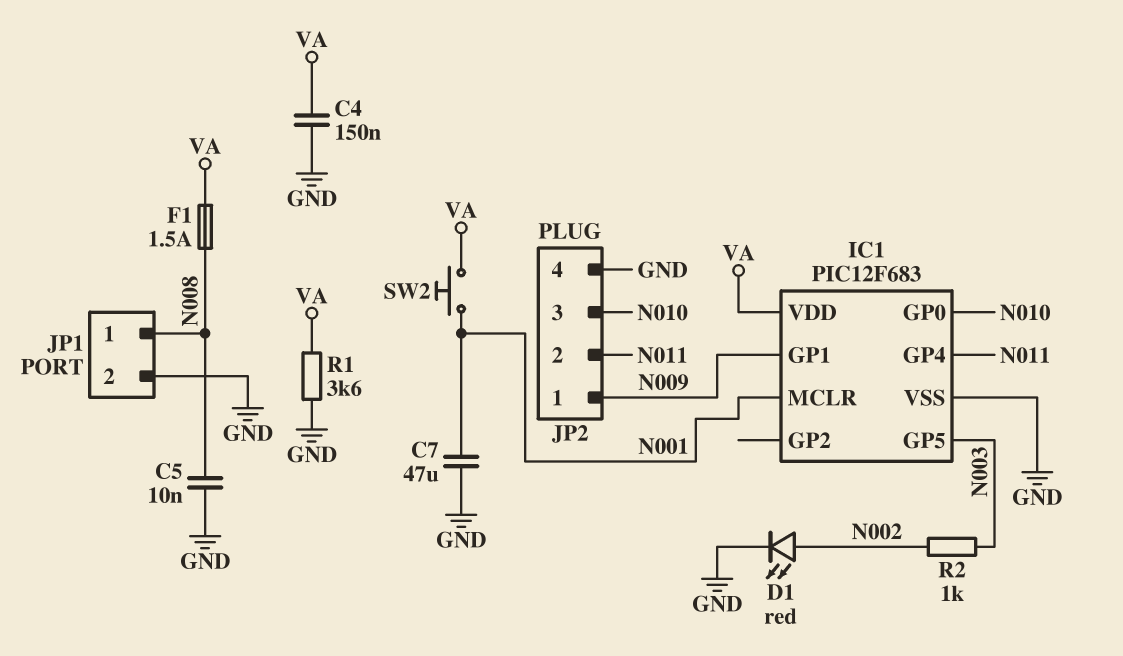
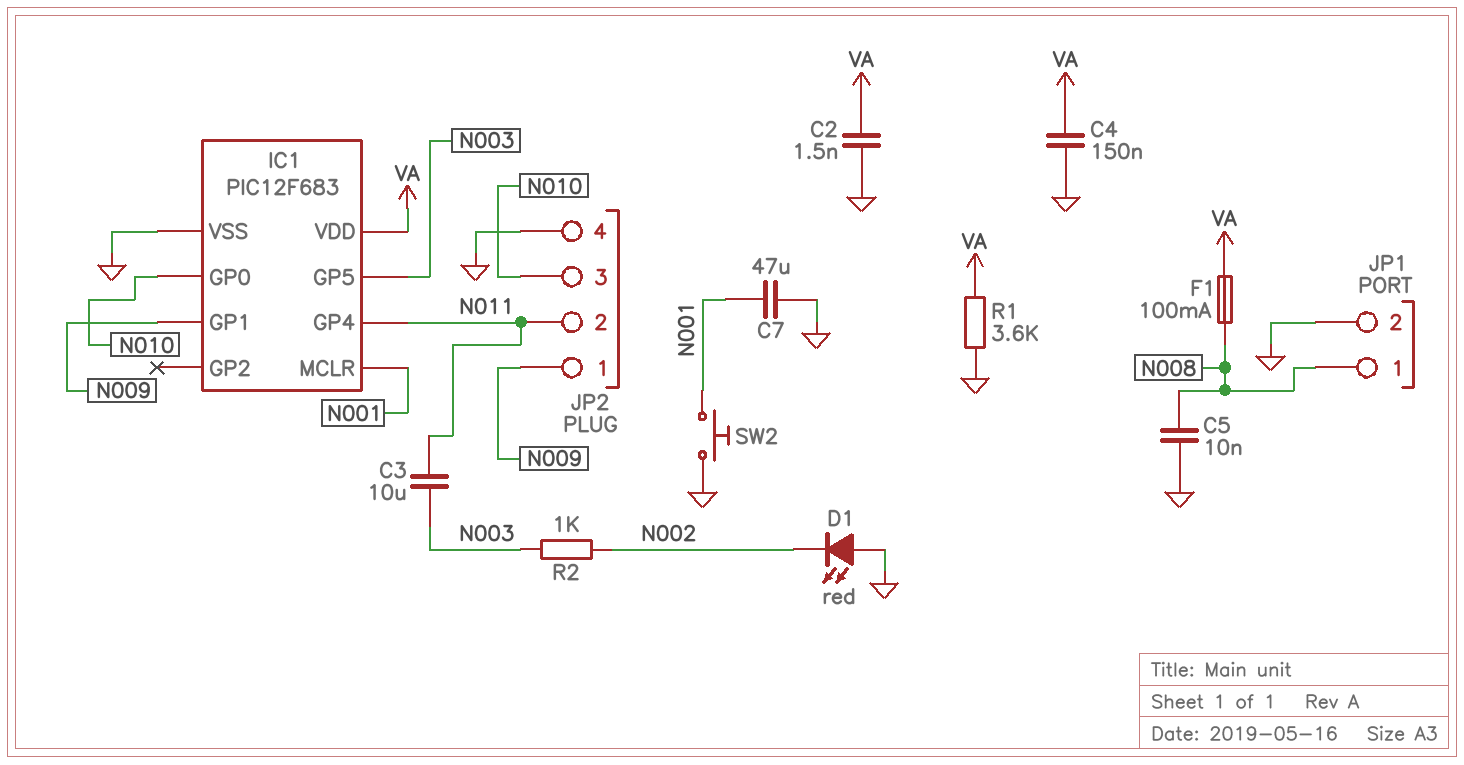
C2: none -> 1.5nF (GND, VA)
C3: none -> 10uF (N003, N011)
D1: LED red (A N002, K GND) -> LED red (A GND, K N002)
F1: 1.5A (N008, VA) -> 100mA (N008, VA)
SW2: button (N001, VA) -> button (GND, N001)

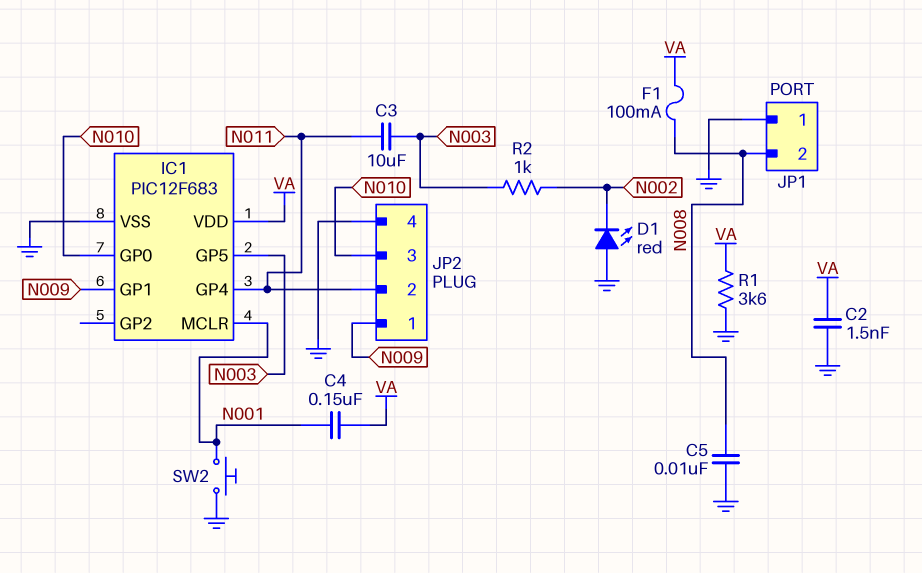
C4: 150nF (GND, VA) -> 150nF (N001, VA)
C7: 47uF (GND, N001) -> none
JP1 pin 1: N008 -> GND
JP1 pin 2: GND -> N008

